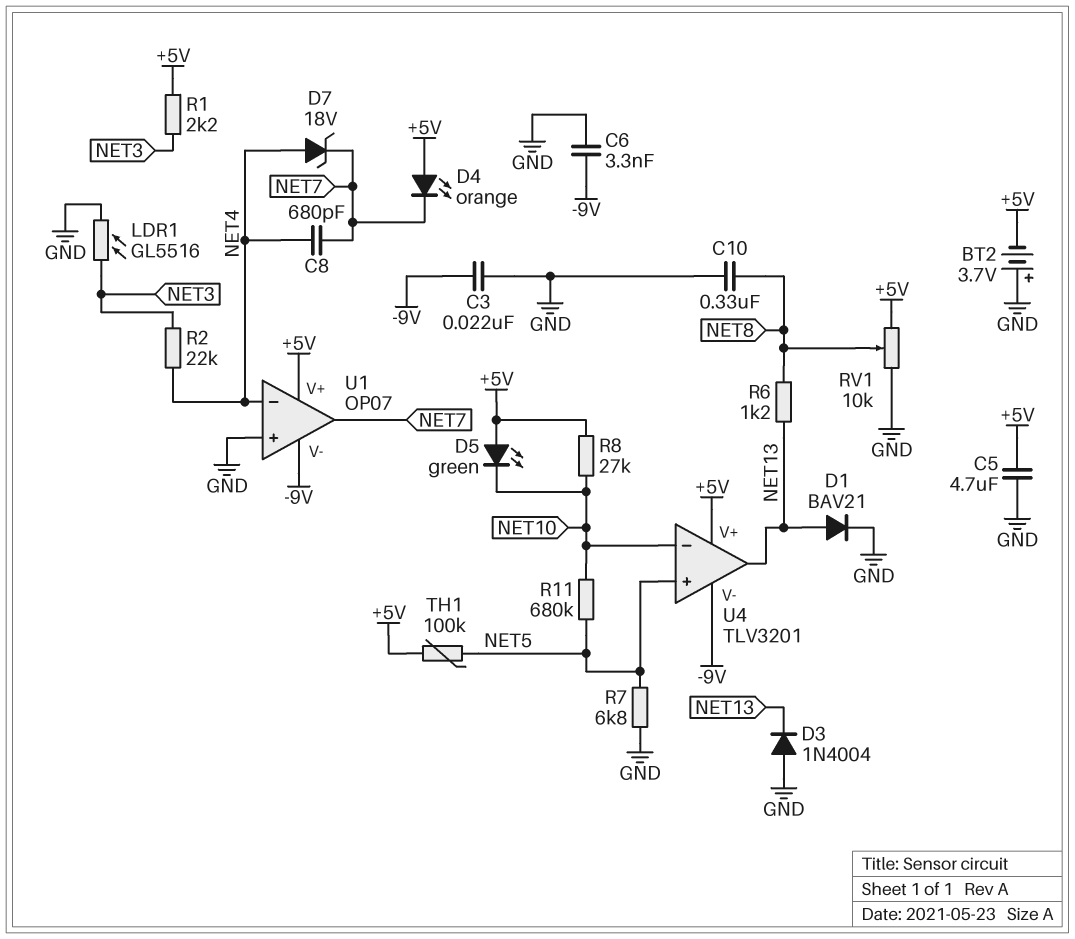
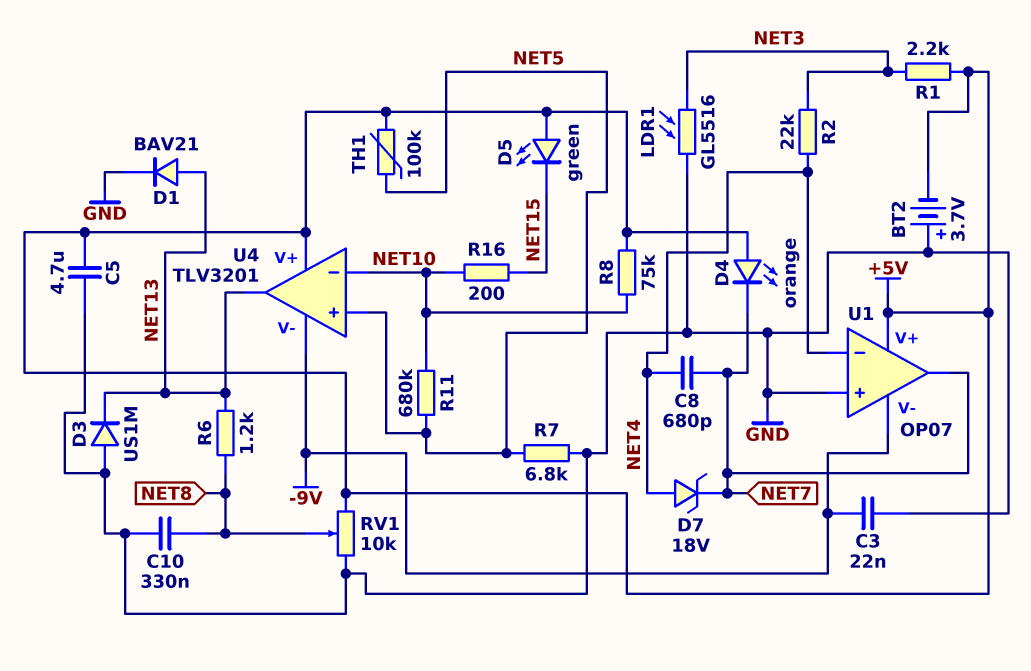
C6: 3.3nF (-9V, GND) -> none
D3: diode 1N4004 (A GND, K NET13) -> diode US1M (A GND, K NET13)
D5: LED green (A +5V, K NET10) -> LED green (A +5V, K NET15)
R8: 27k (+5V, NET10) -> 75k (+5V, NET10)
R16: none -> 200 (NET10, NET15)

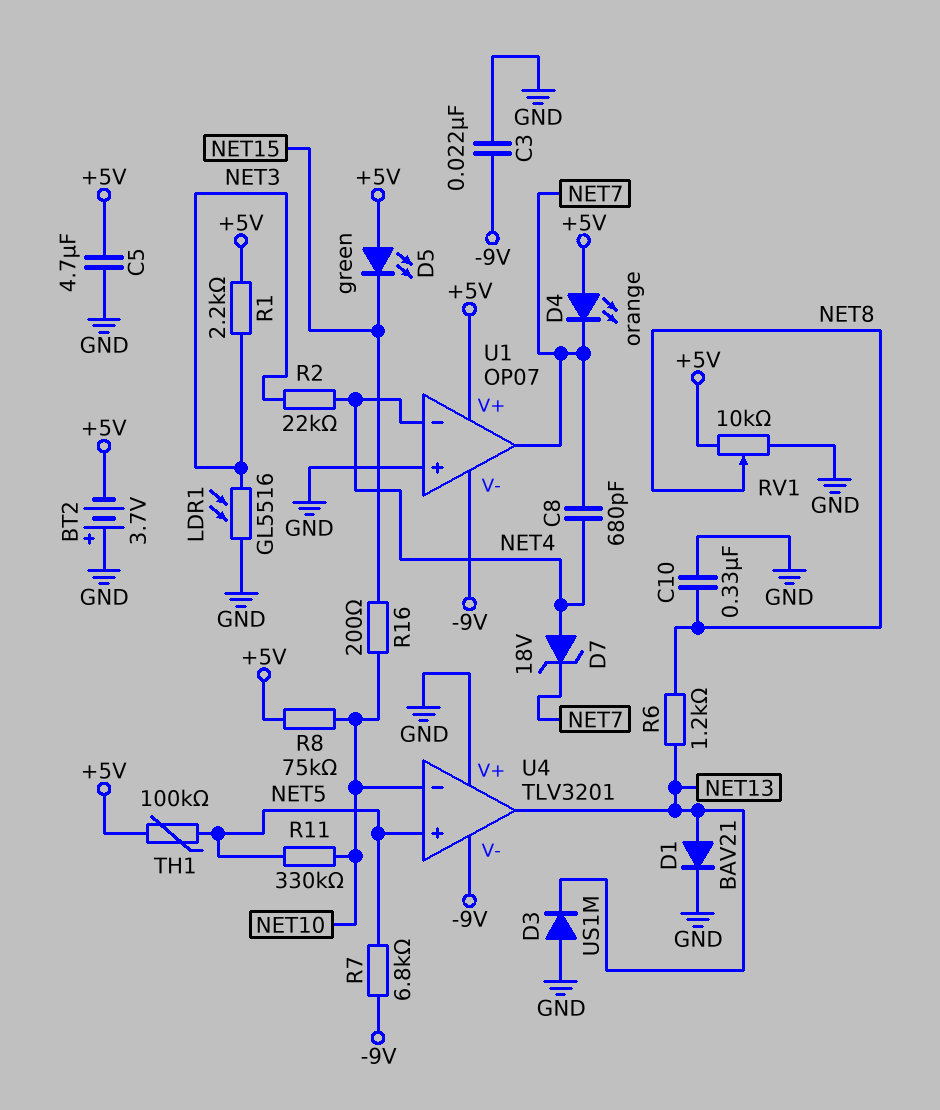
R7: 6.8k (GND, NET5) -> 6.8k (-9V, NET5)
R11: 680k (NET5, NET10) -> 330k (NET5, NET10)
U4 pin V+: +5V -> GND

